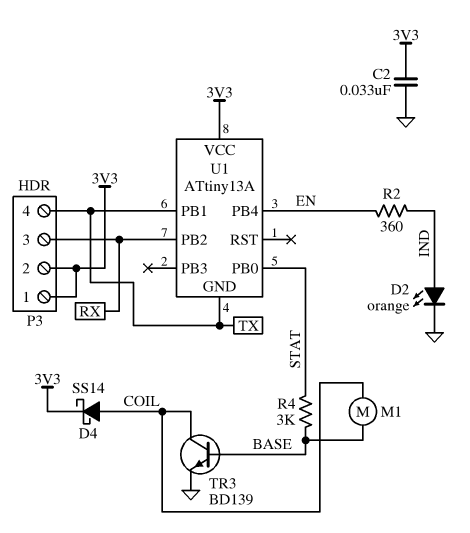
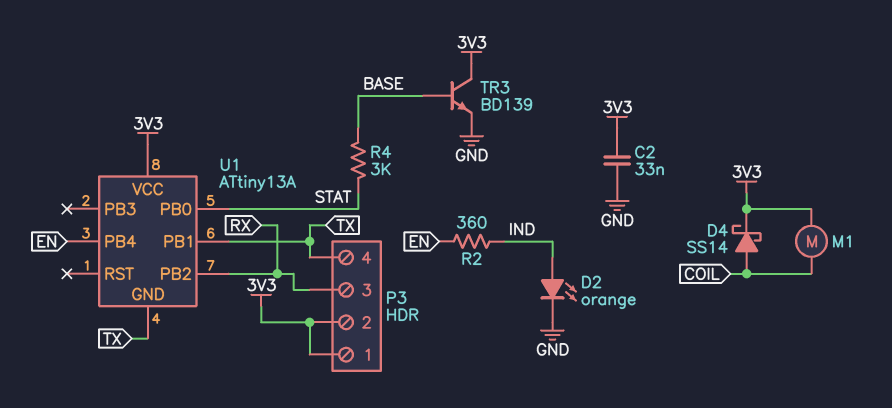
M1: motor (BASE, COIL) -> motor (3V3, COIL)
TR3: NPN BD139 (B BASE, C COIL, E GND) -> NPN BD139 (B BASE, C 3V3, E GND)

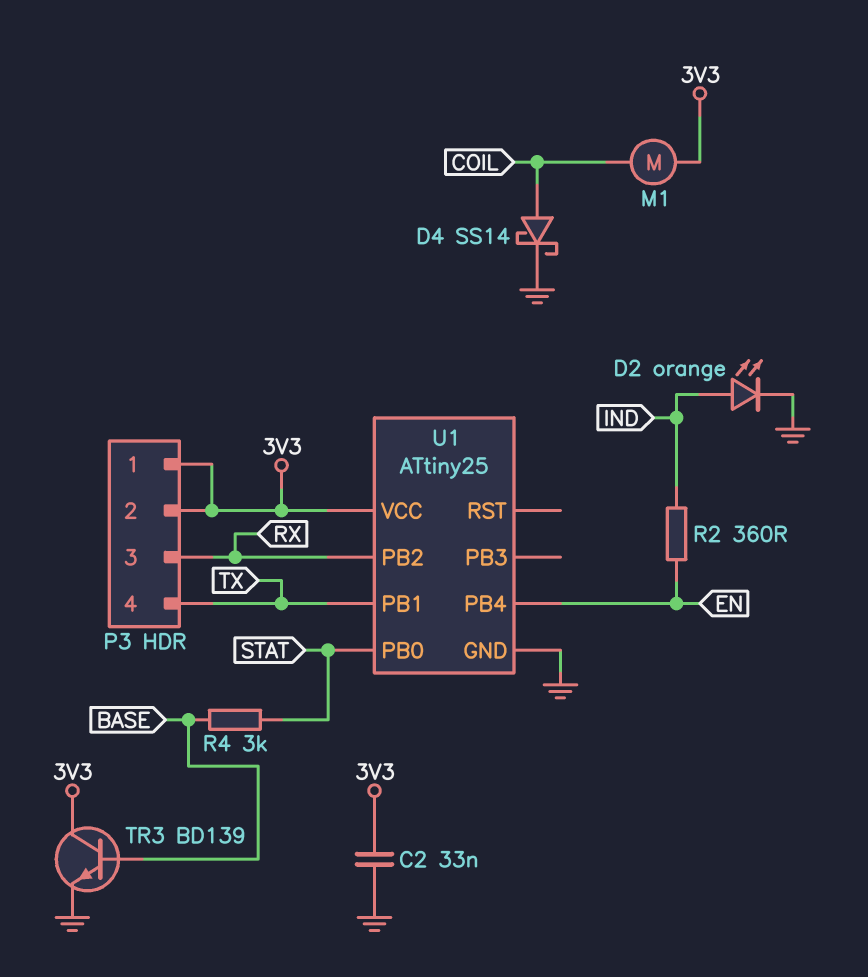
D4: schottky SS14 (A COIL, K 3V3) -> schottky SS14 (A COIL, K GND)
U1: ATtiny13A -> ATtiny25
U1 pin GND: TX -> GND

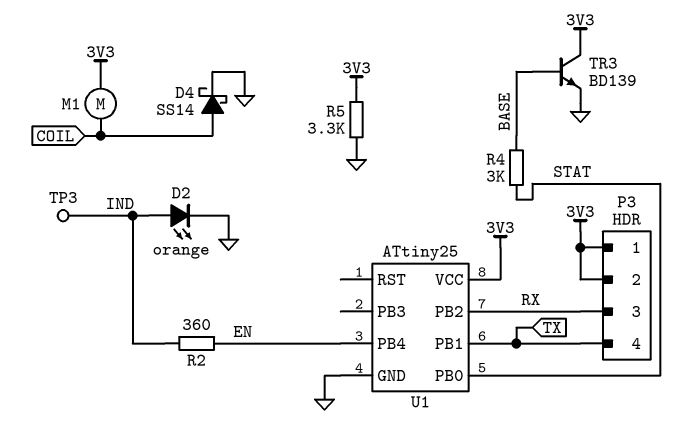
C2: 33nF (3V3, GND) -> none
R5: none -> 3.3k (3V3, GND)
TP3: none -> test point (IND)

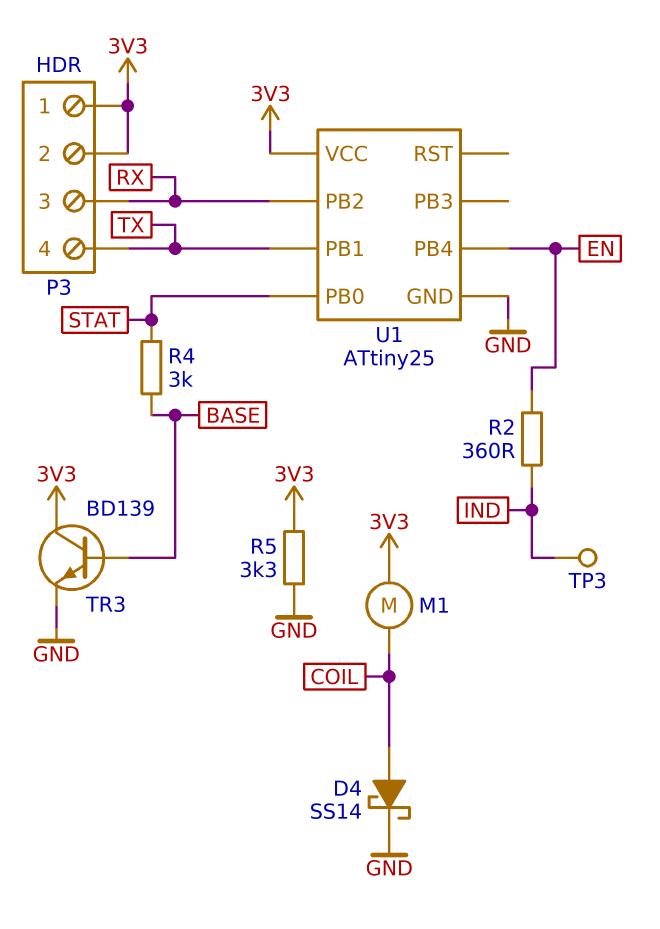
D2: LED orange (A IND, K GND) -> none

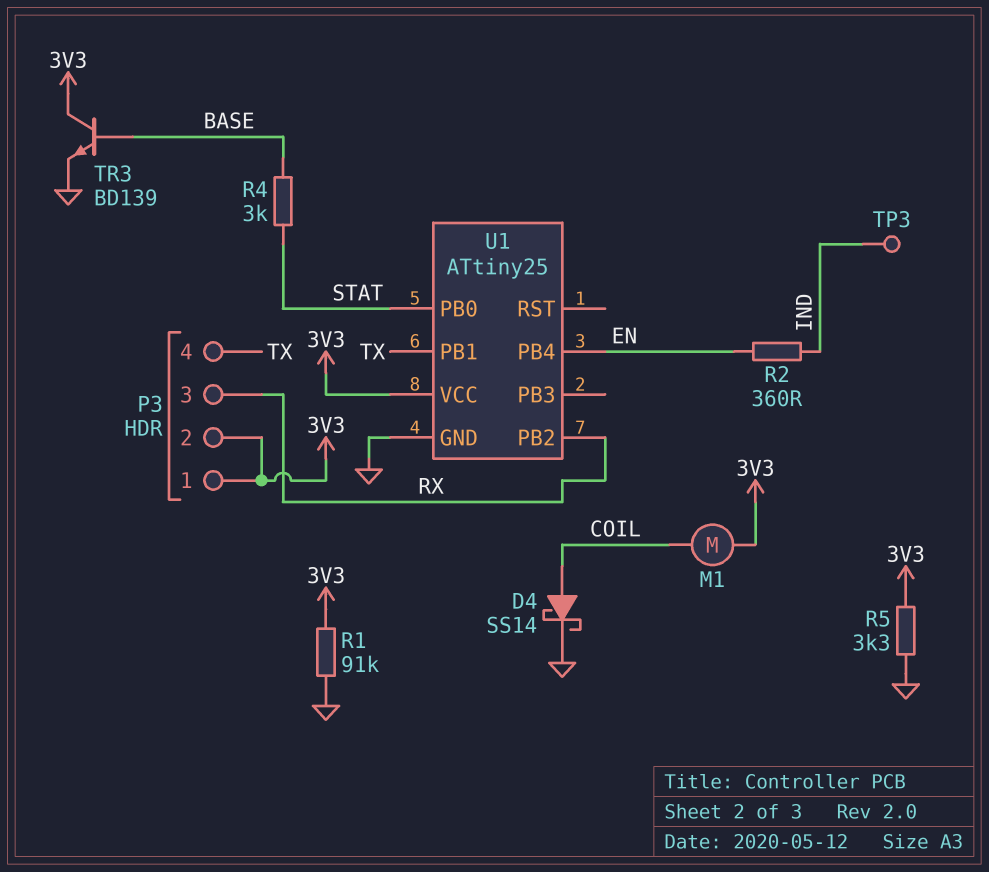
R1: none -> 91k (3V3, GND)

